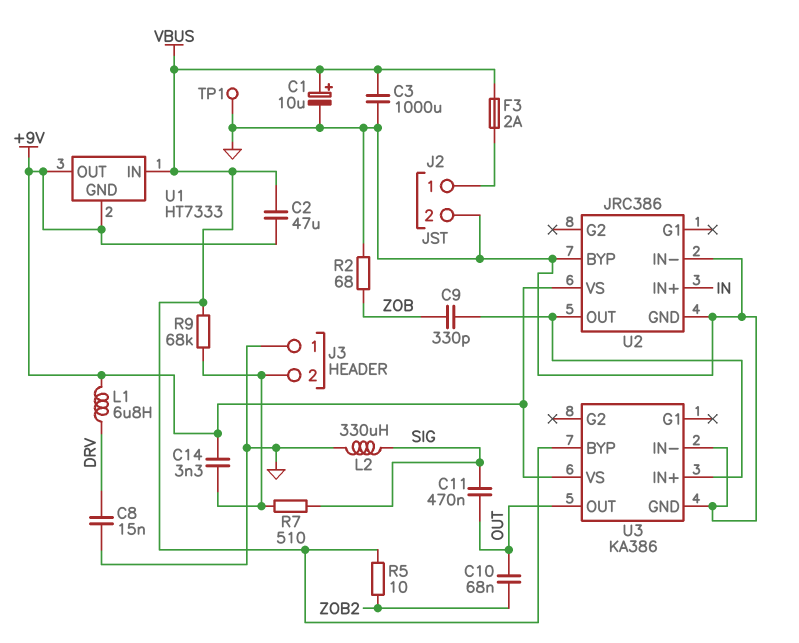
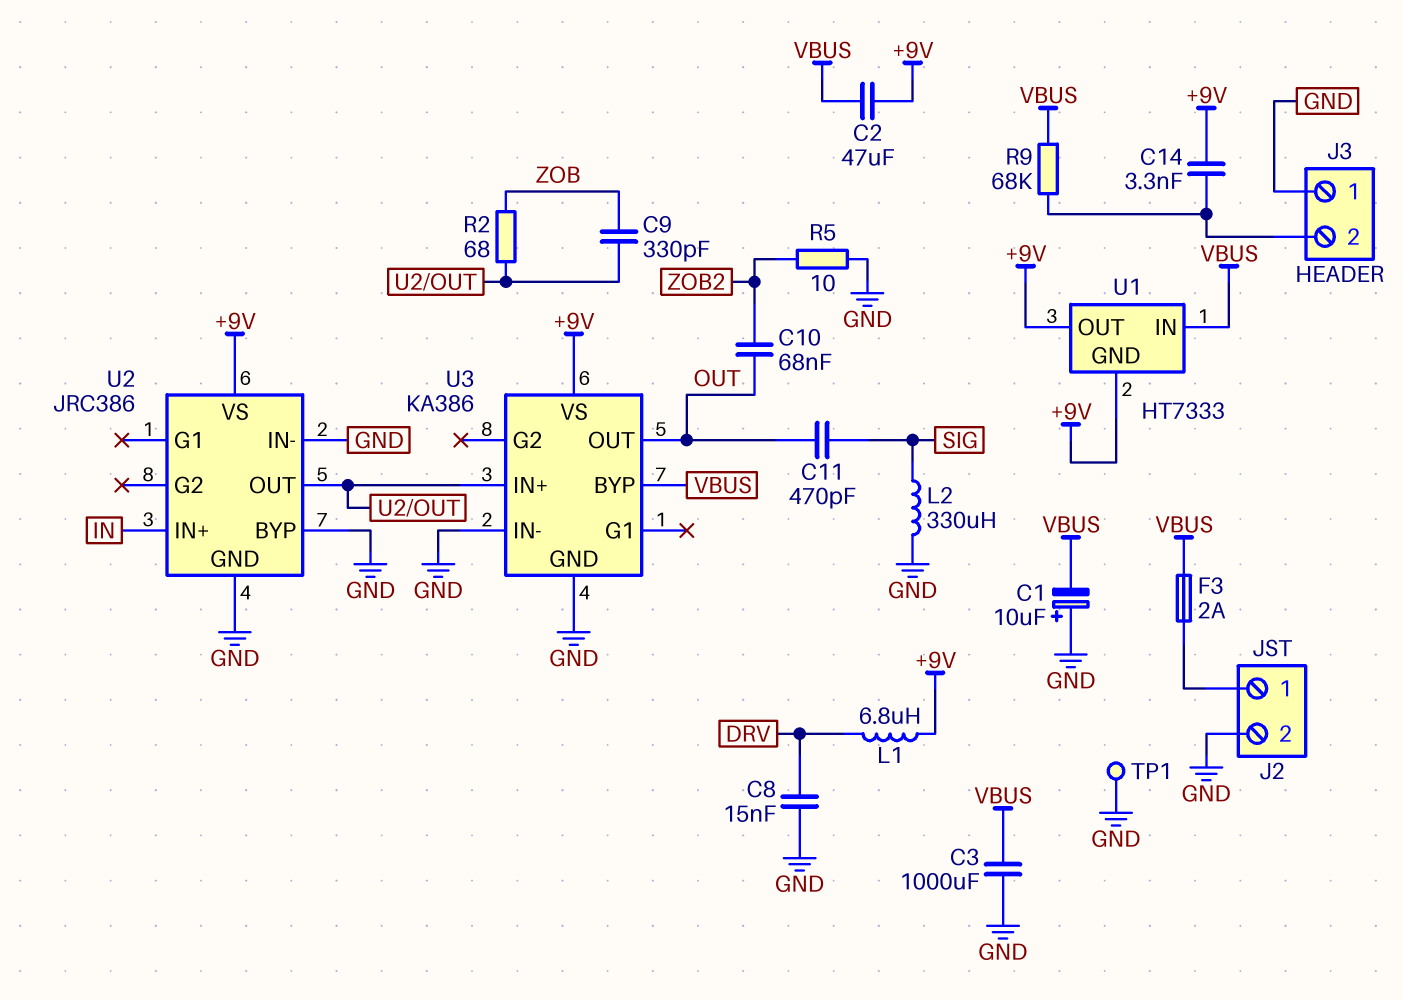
C1: 10uF (plus VBUS, minus GND) -> 10uF (plus GND, minus VBUS)
C11: 470nF (OUT, SIG) -> 470pF (OUT, SIG)
R2: 68 (GND, ZOB) -> 68 (U2/OUT, ZOB)
R5: 10 (VBUS, ZOB2) -> 10 (GND, ZOB2)
R7: 510 (J3/2, SIG) -> none

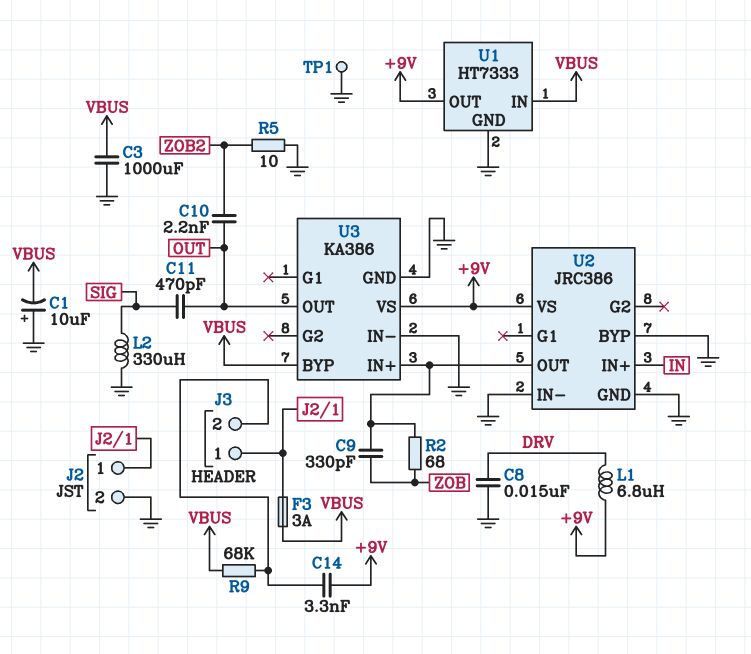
C2: 47uF (+9V, VBUS) -> none
C10: 68nF (OUT, ZOB2) -> 2.2nF (OUT, ZOB2)
F3: 2A (J2/1, VBUS) -> 3A (J2/1, VBUS)
J3 pin 1: GND -> J2/1
U1 pin GND: +9V -> GND

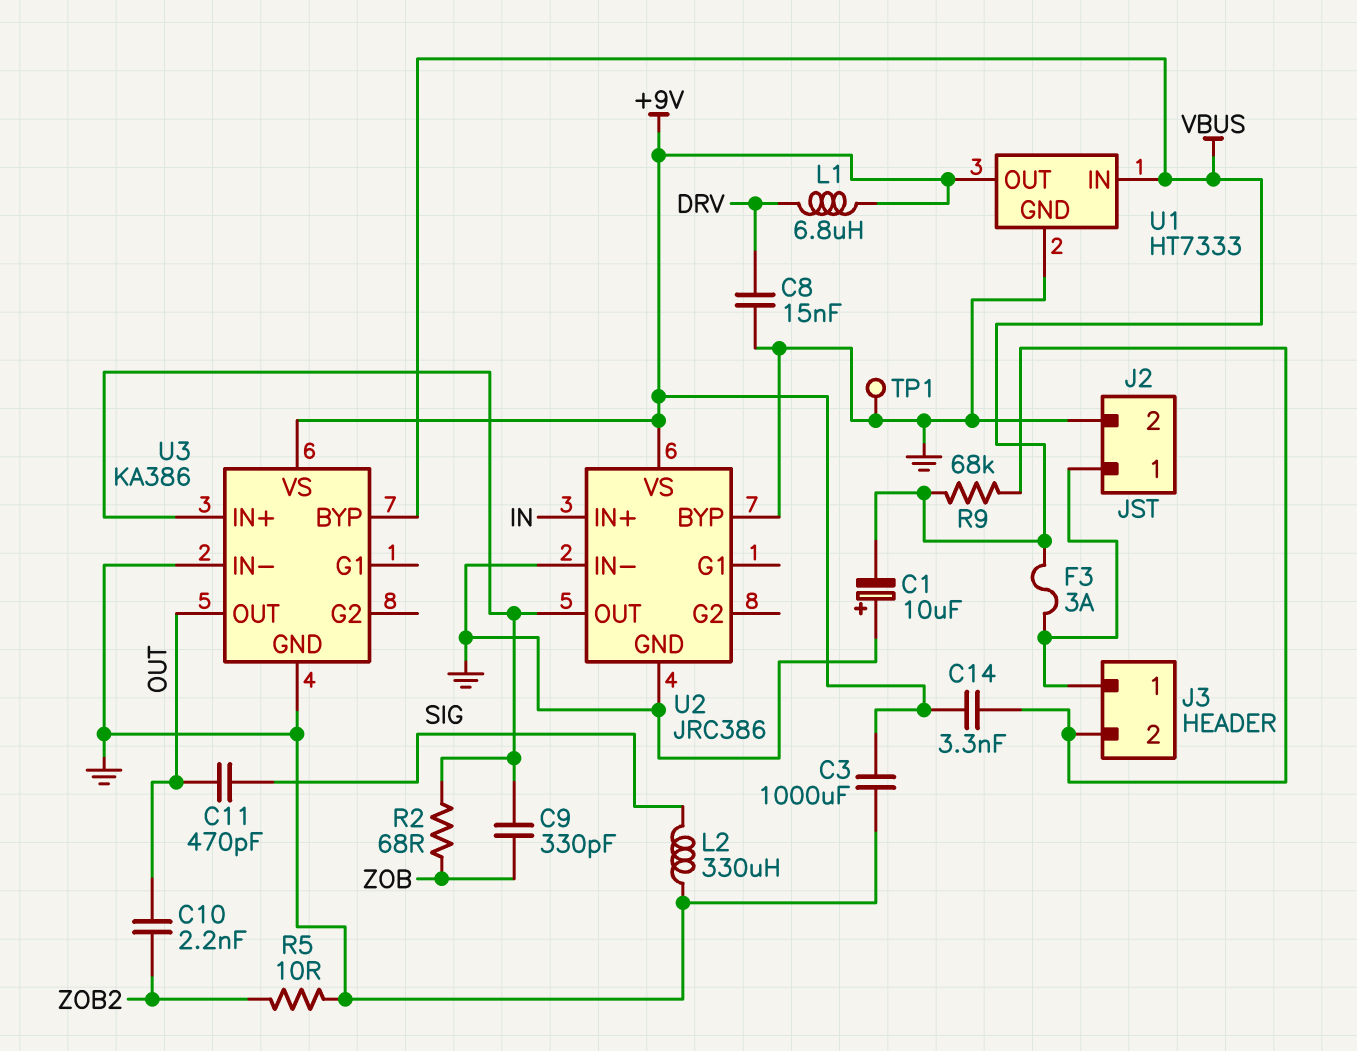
C3: 1000uF (GND, VBUS) -> 1000uF (+9V, GND)

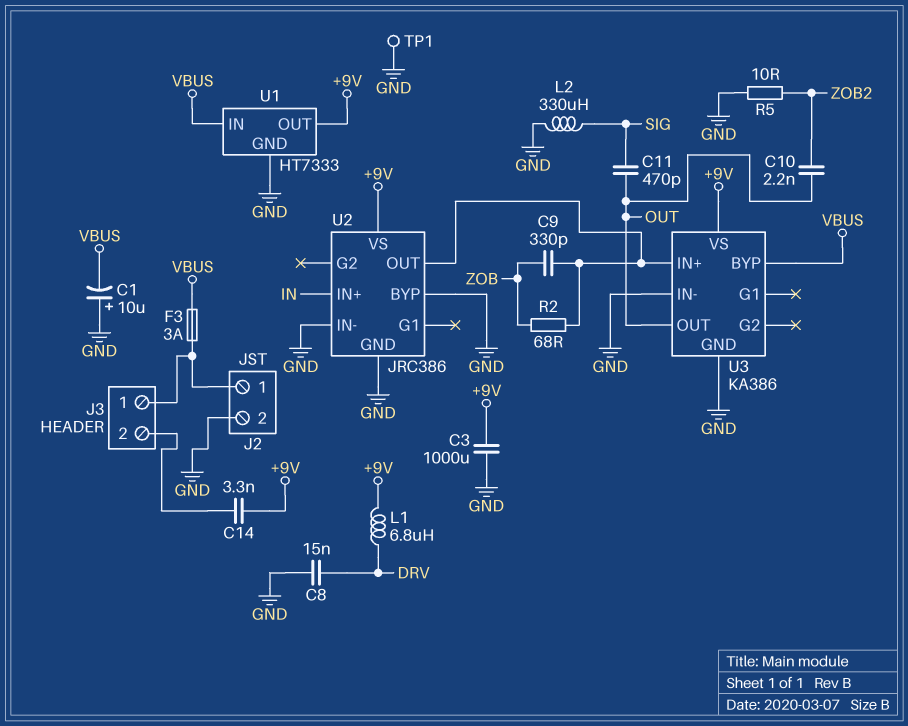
R9: 68k (J3/2, VBUS) -> none

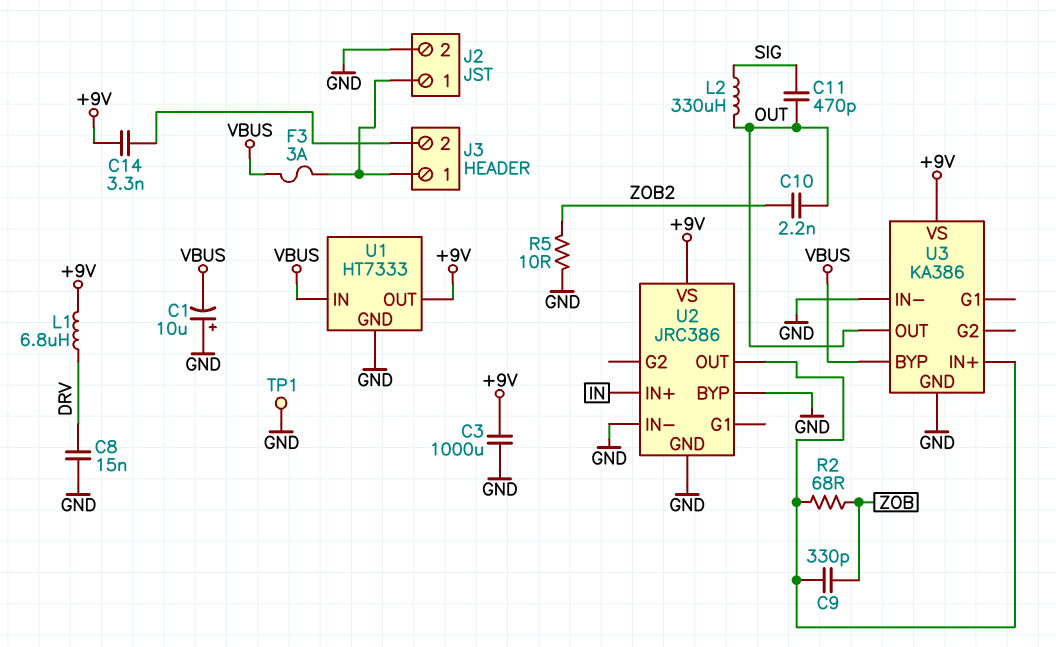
L2: 330uH (GND, SIG) -> 330uH (OUT, SIG)

